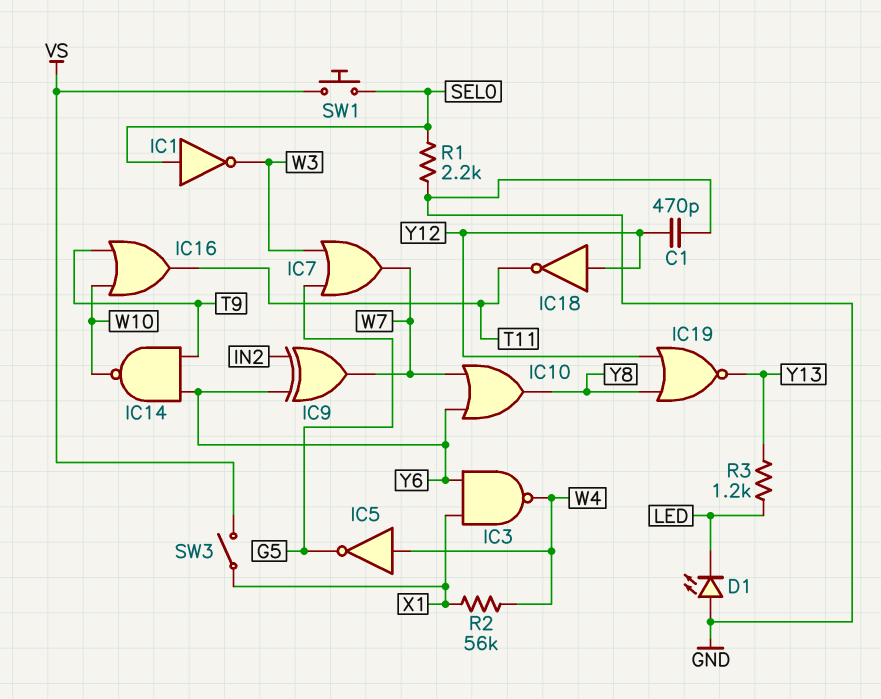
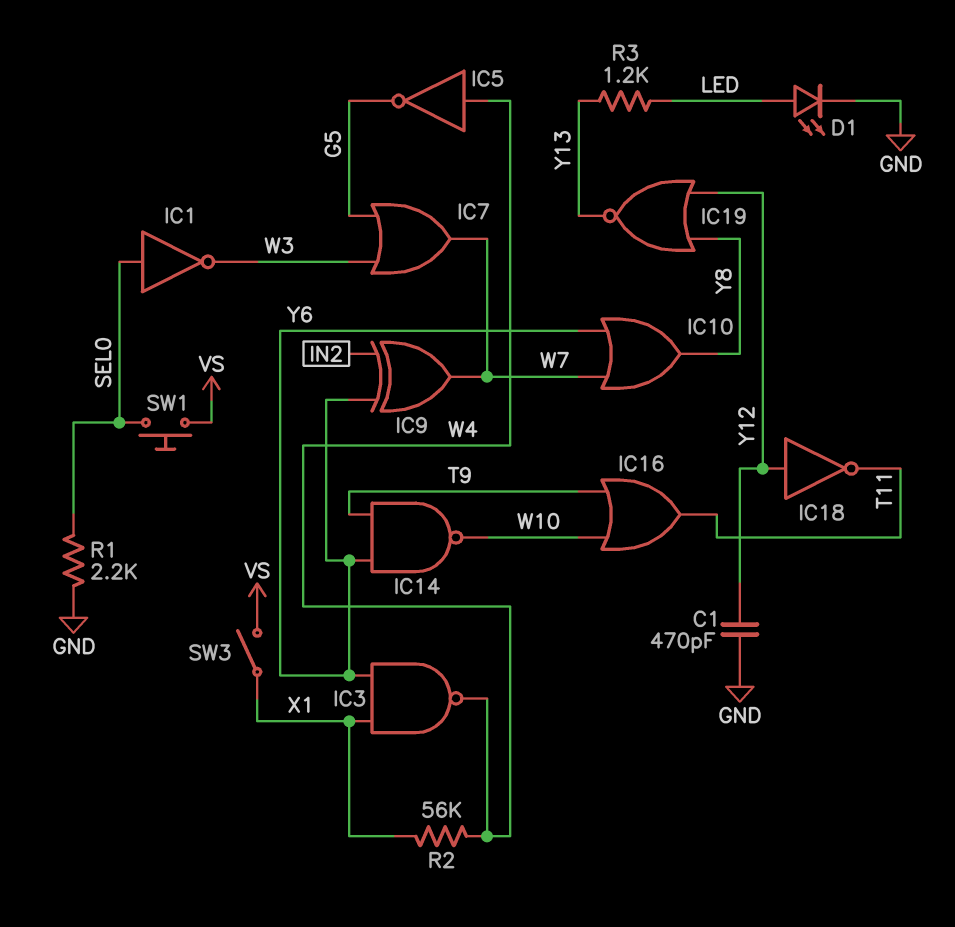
D1: LED (A GND, K LED) -> LED (A LED, K GND)

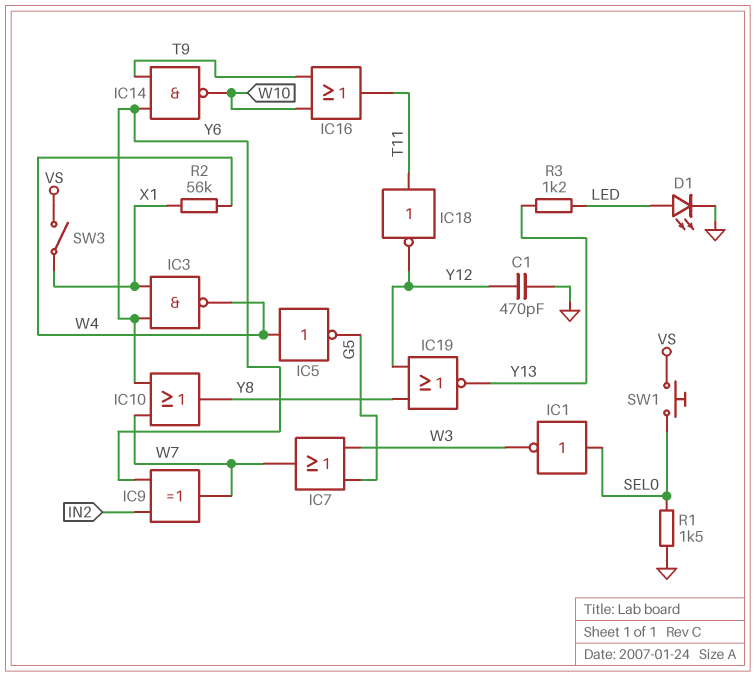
IC18: NOT (in Y12, out T11) -> NOT (in T11, out Y12)
R1: 2.2k (GND, SEL0) -> 1.5k (GND, SEL0)

